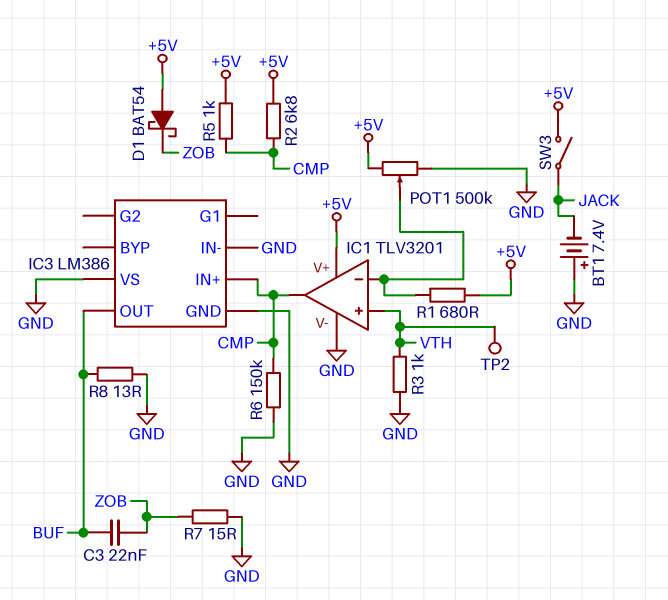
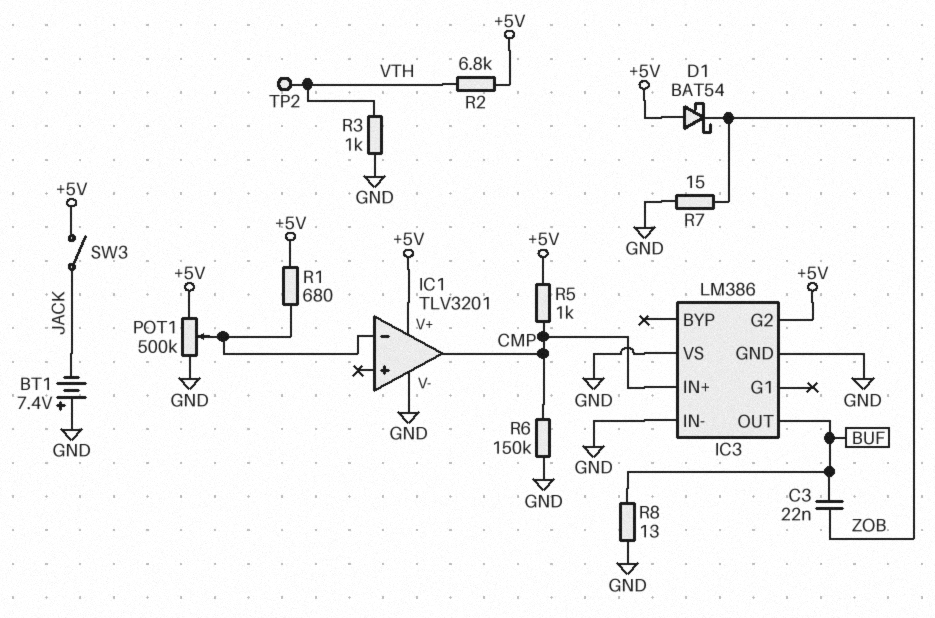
IC1 pin in+: VTH -> none
IC3 pin G2: none -> +5V
R2: 6.8k (+5V, CMP) -> 6.8k (+5V, VTH)

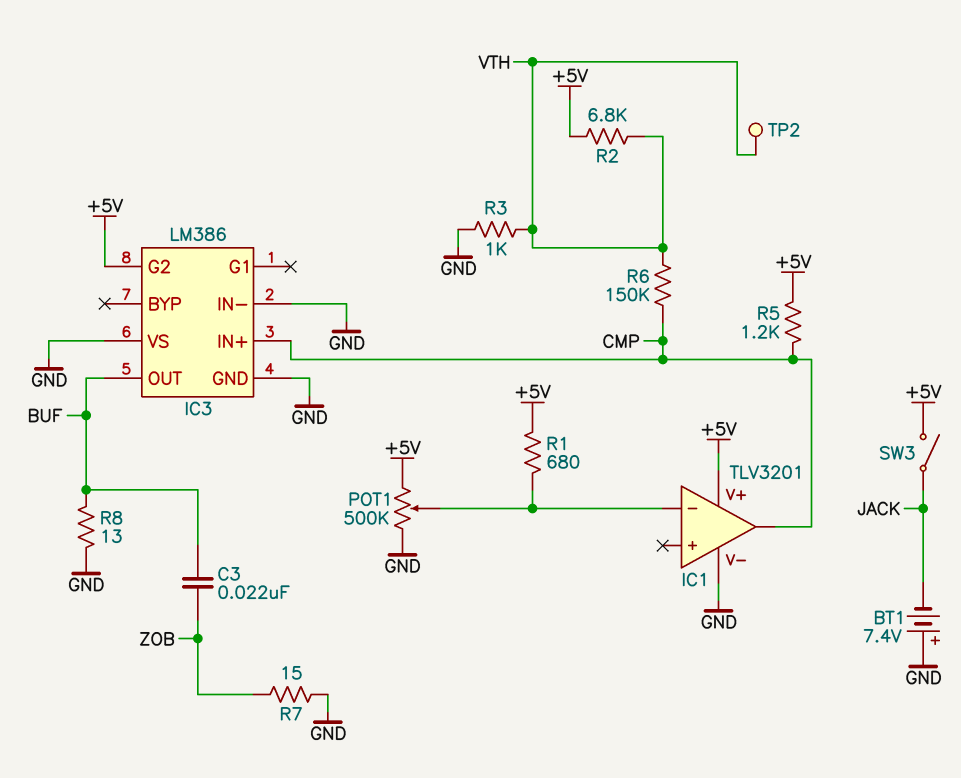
D1: schottky BAT54 (A +5V, K ZOB) -> none
R5: 1k (+5V, CMP) -> 1.2k (+5V, CMP)
R6: 150k (CMP, GND) -> 150k (CMP, VTH)

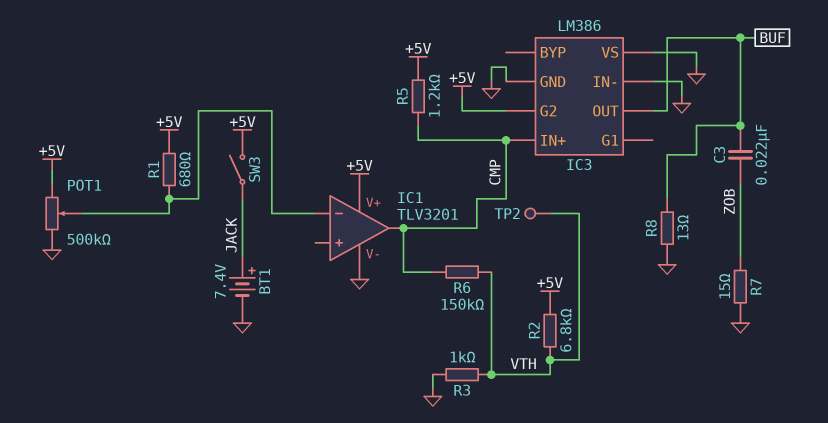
BT1: 7.4V (plus GND, minus JACK) -> 7.4V (plus JACK, minus GND)

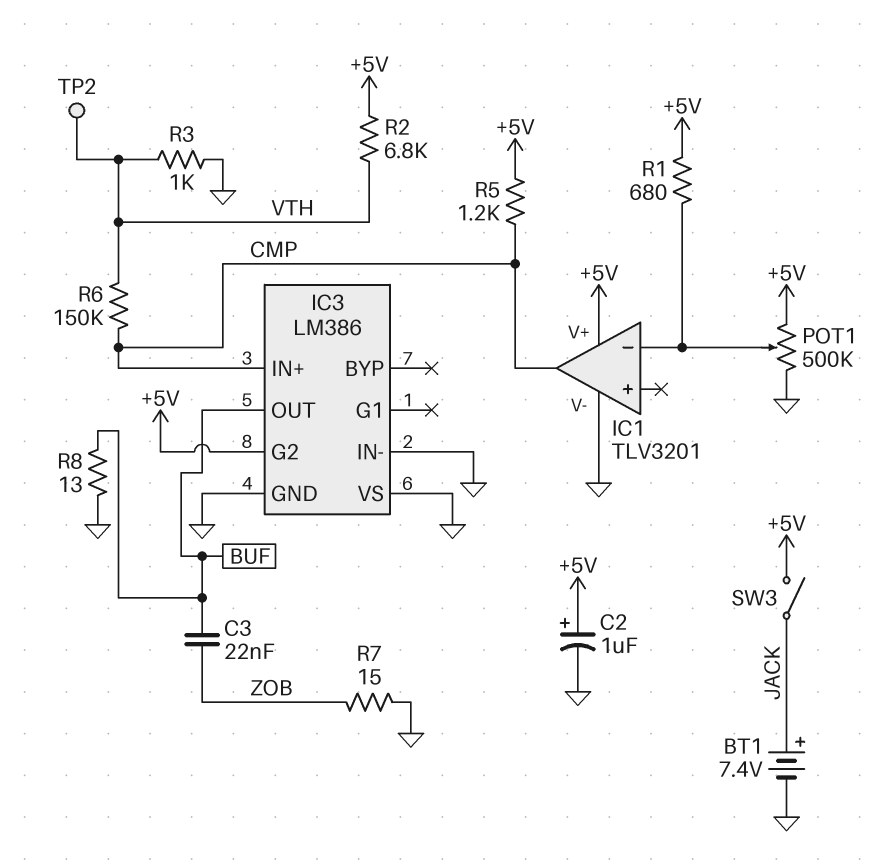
C2: none -> 1uF (plus +5V, minus GND)

